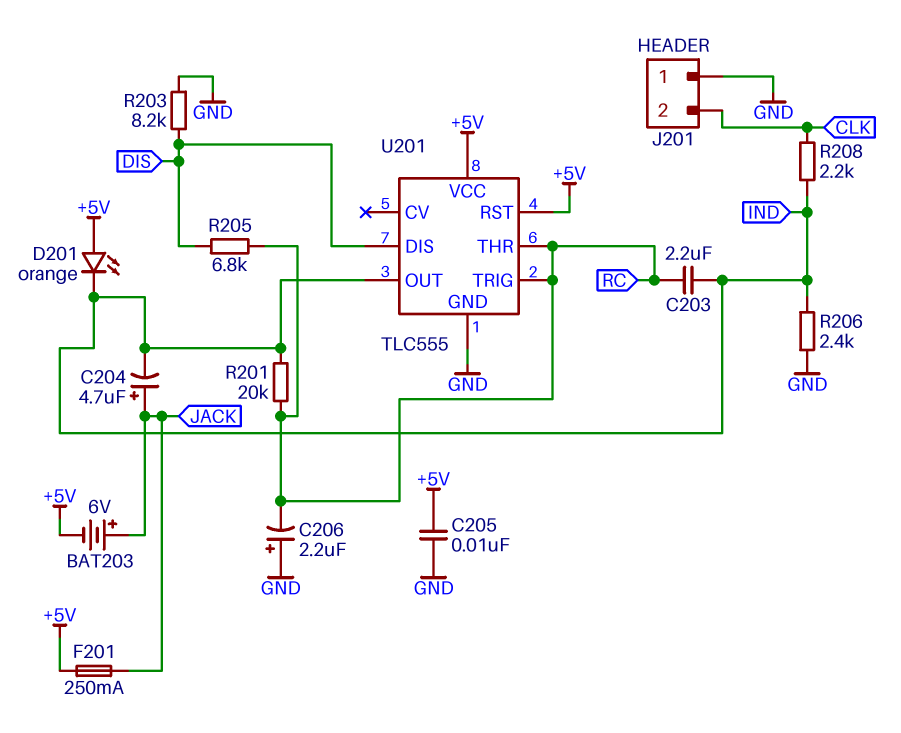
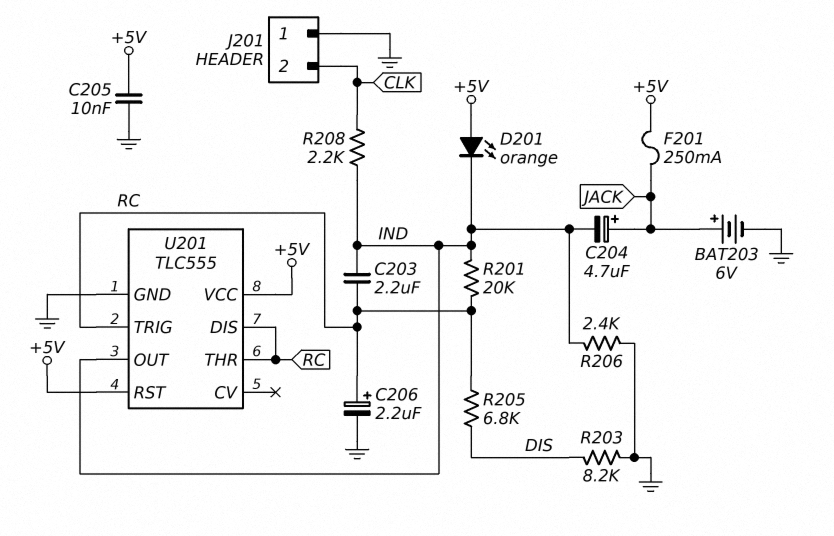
BAT203: 6V (plus JACK, minus +5V) -> 6V (plus JACK, minus GND)
C206: 2.2uF (plus GND, minus RC) -> 2.2uF (plus RC, minus GND)
U201 pin DIS: DIS -> RC

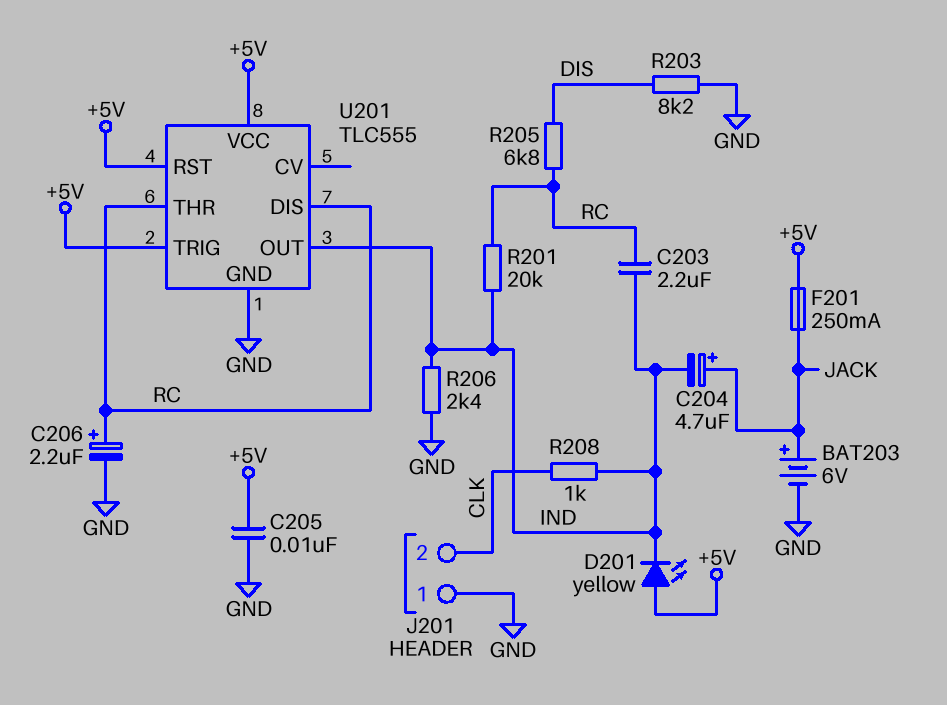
D201: LED orange (A +5V, K IND) -> LED yellow (A +5V, K IND)
R208: 2.2k (CLK, IND) -> 1k (CLK, IND)
U201 pin TRIG: RC -> +5V

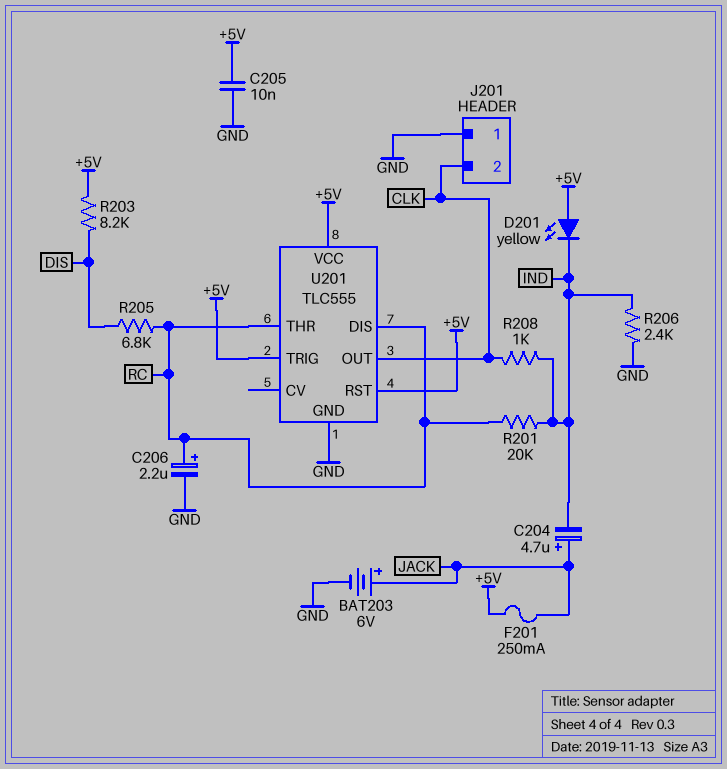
C203: 2.2uF (IND, RC) -> none
R203: 8.2k (DIS, GND) -> 8.2k (+5V, DIS)
U201 pin OUT: IND -> CLK

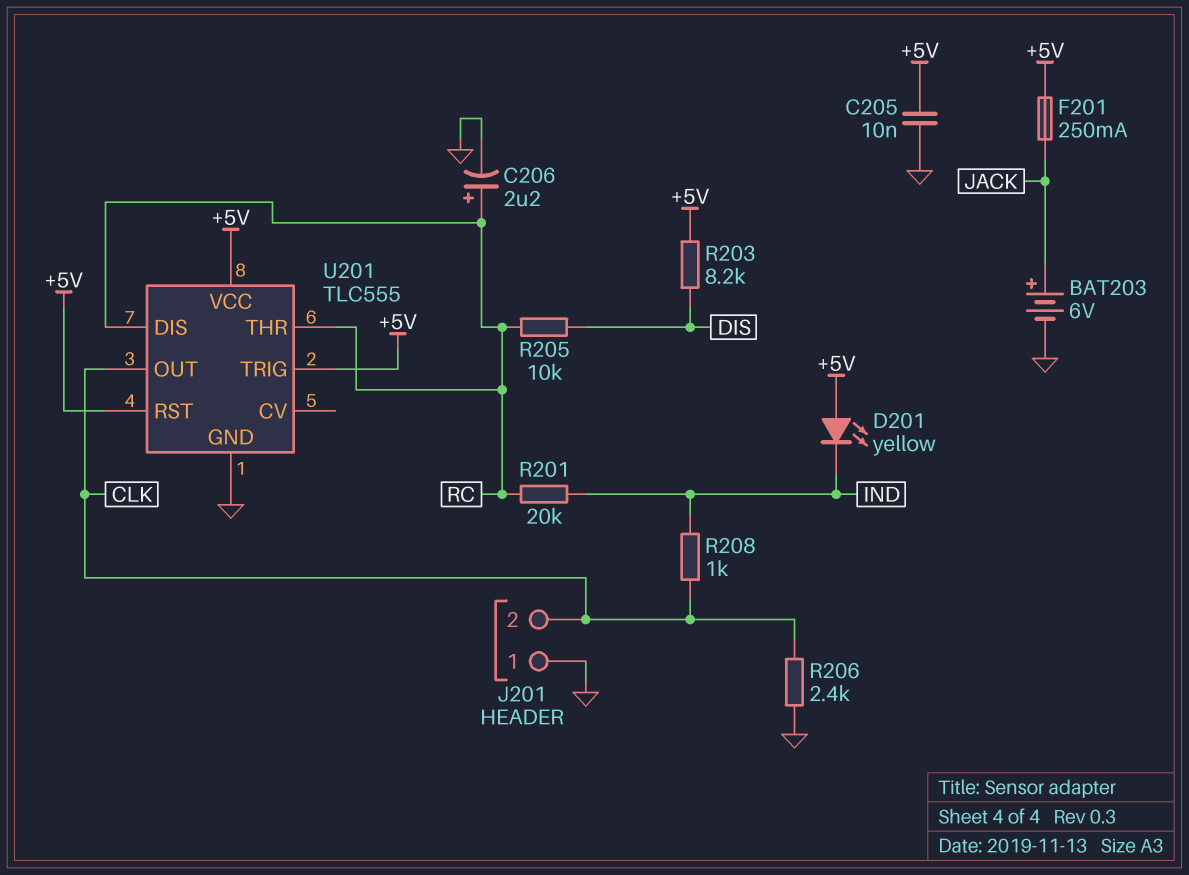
C204: 4.7uF (plus JACK, minus IND) -> none
R205: 6.8k (DIS, RC) -> 10k (DIS, RC)
R206: 2.4k (GND, IND) -> 2.4k (CLK, GND)

